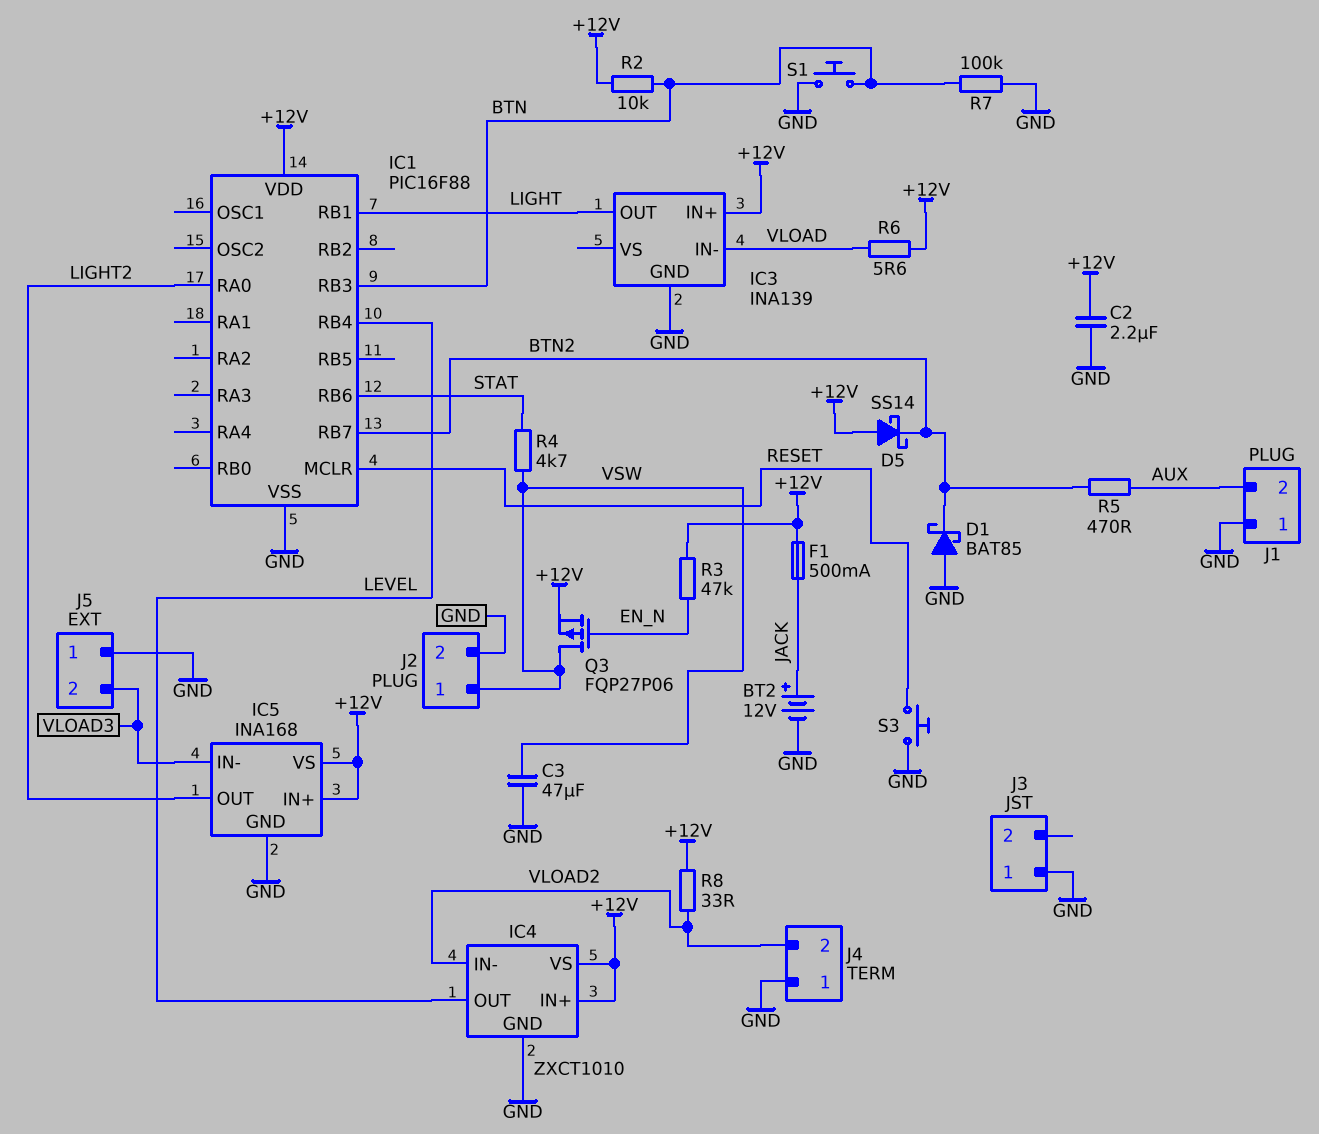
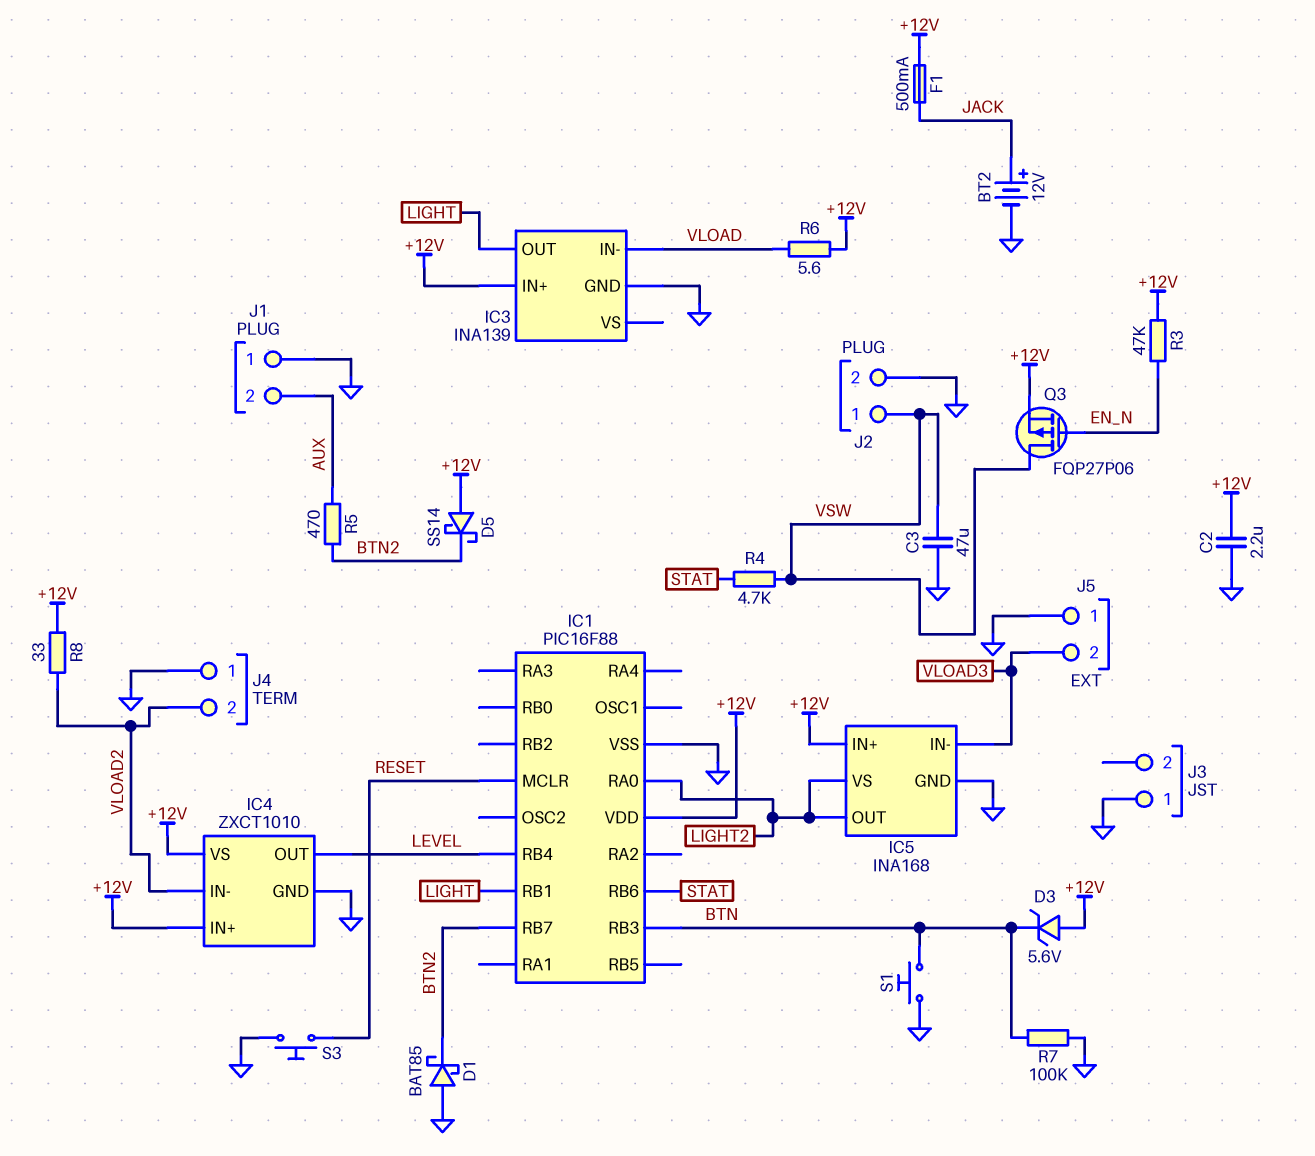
D3: none -> zener 5.6V (A +12V, K BTN)
IC5 pin VS: +12V -> LIGHT2
R2: 10k (+12V, BTN) -> none

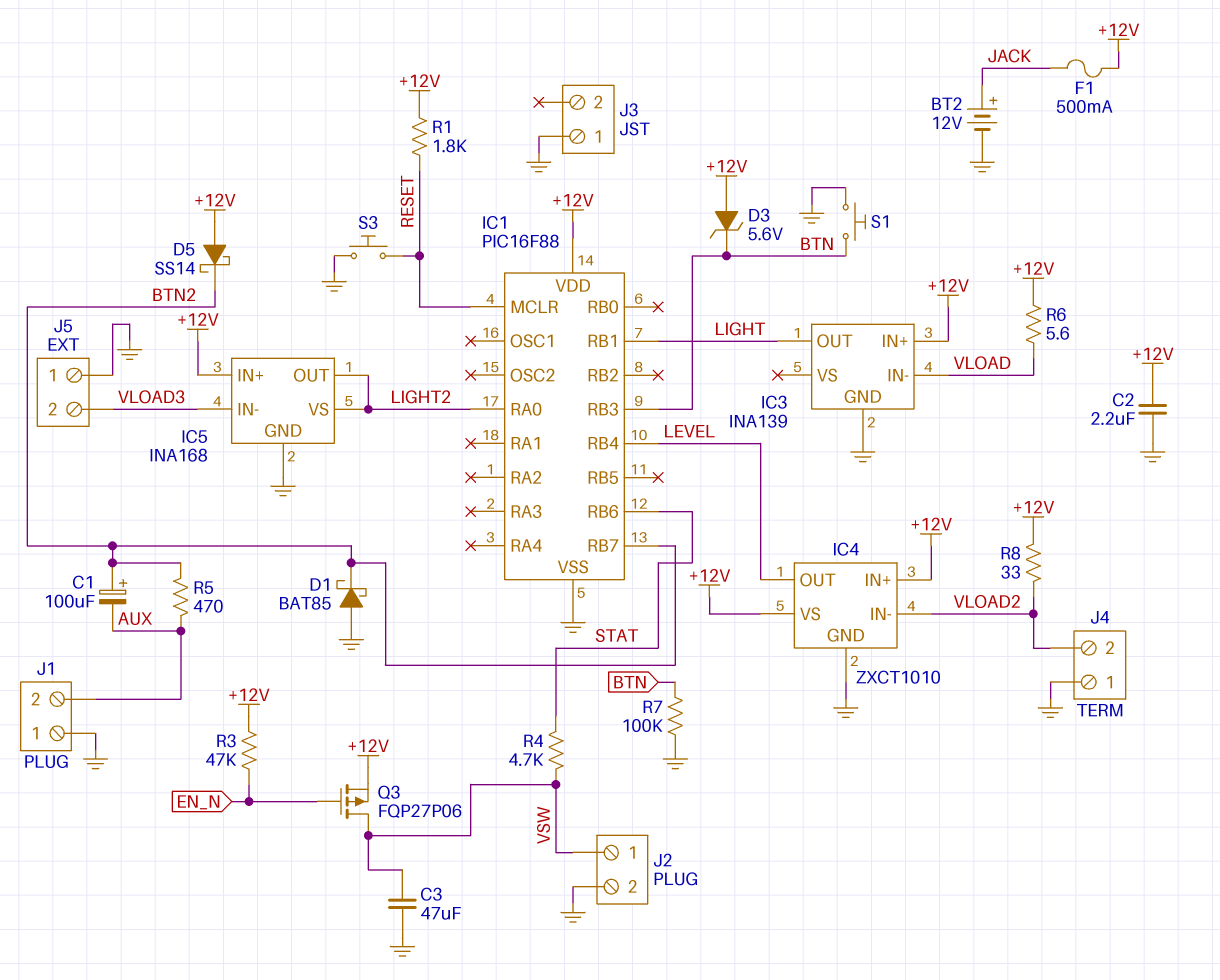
C1: none -> 100uF (plus BTN2, minus AUX)
R1: none -> 1.8k (+12V, RESET)

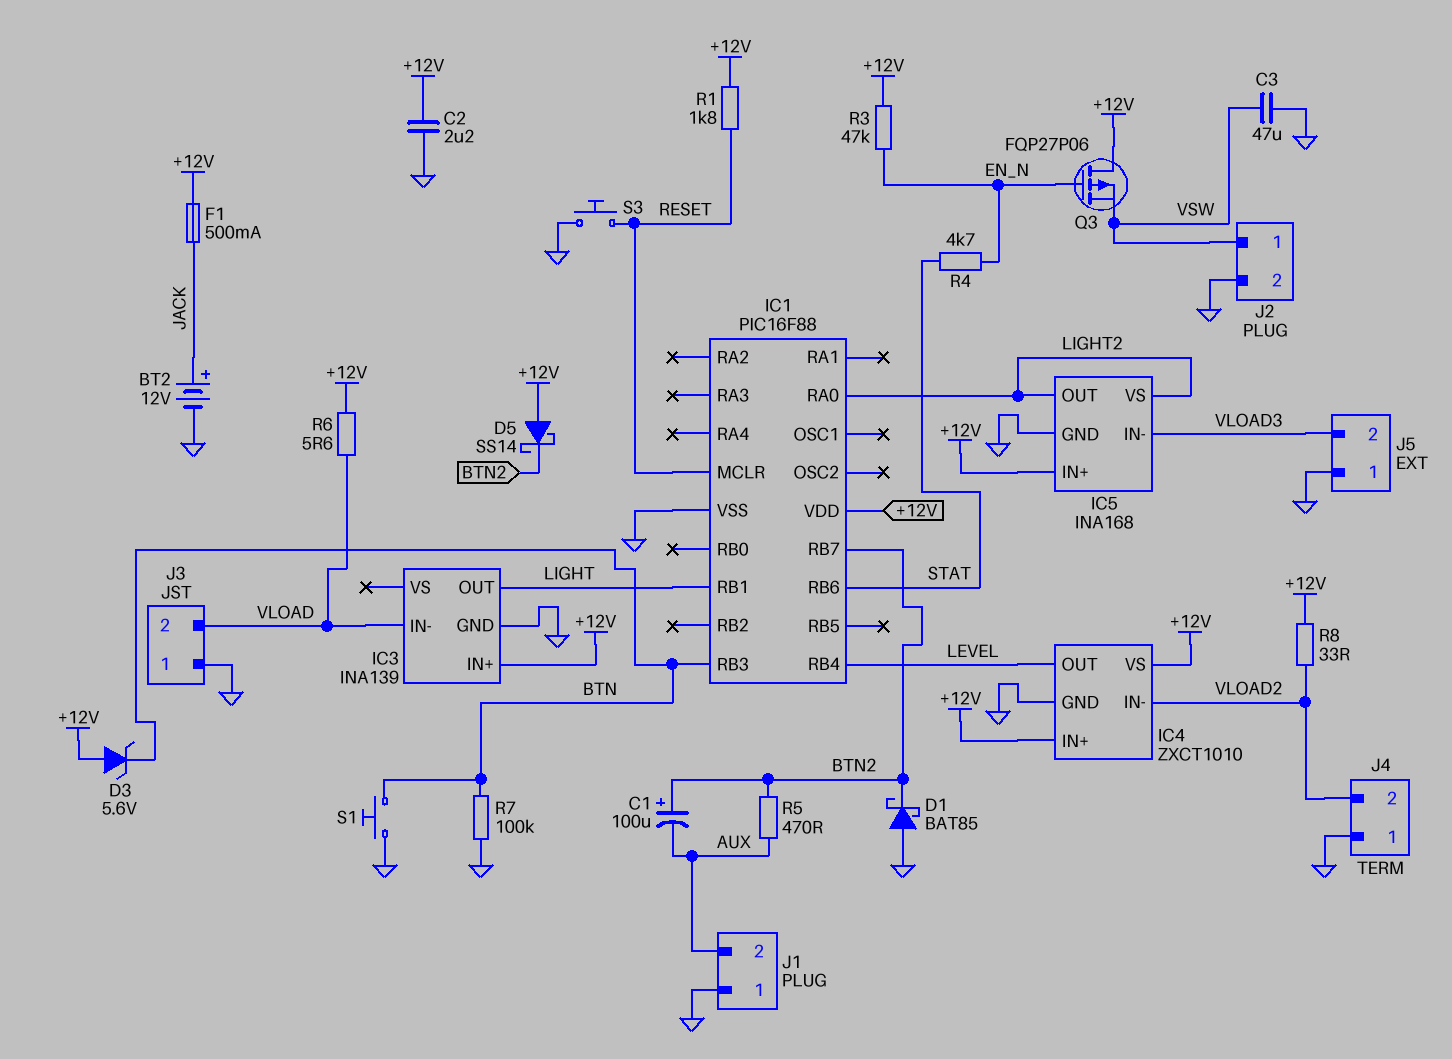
J3 pin 2: none -> VLOAD
Q3: PMOS FQP27P06 (G EN_N, D VSW, S +12V) -> PMOS FQP27P06 (G EN_N, D +12V, S VSW)
R4: 4.7k (STAT, VSW) -> 4.7k (EN_N, STAT)

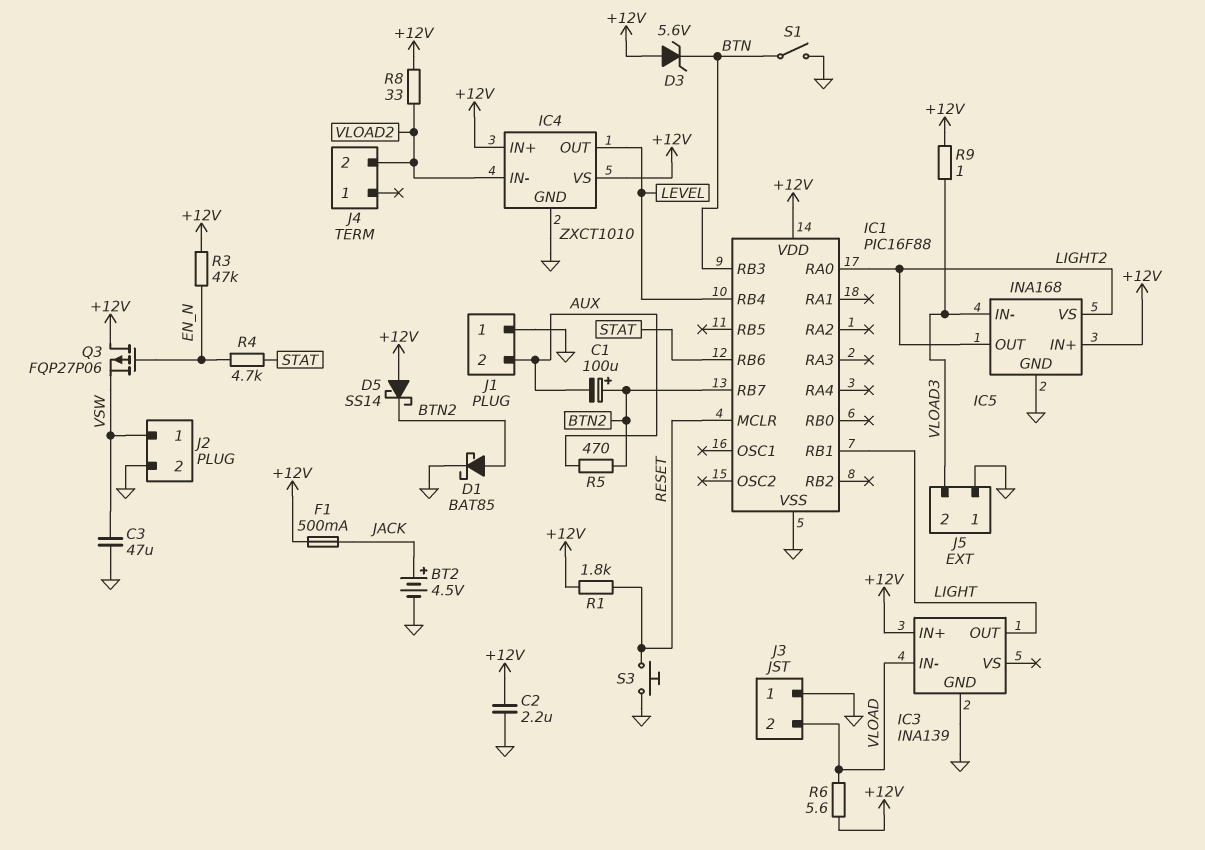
BT2: 12V (plus JACK, minus GND) -> 4.5V (plus JACK, minus GND)
D1: schottky BAT85 (A GND, K BTN2) -> schottky BAT85 (A BTN2, K GND)
J4 pin 1: GND -> none
R7: 100k (BTN, GND) -> none
R9: none -> 1 (+12V, VLOAD3)
S1: button (BTN, GND) -> switch (BTN, GND)

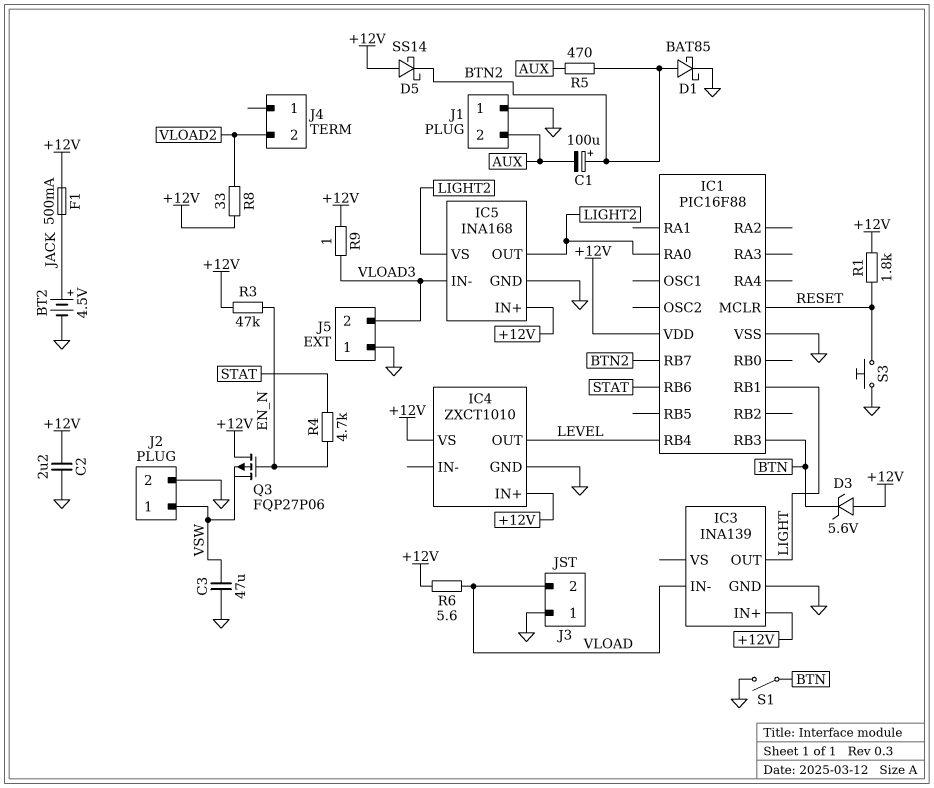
IC4 pin IN-: VLOAD2 -> none

